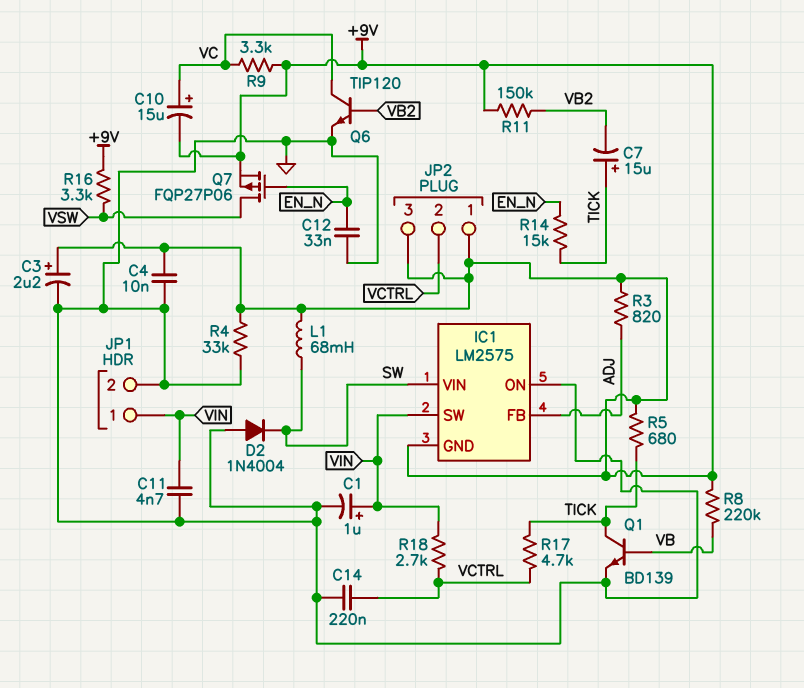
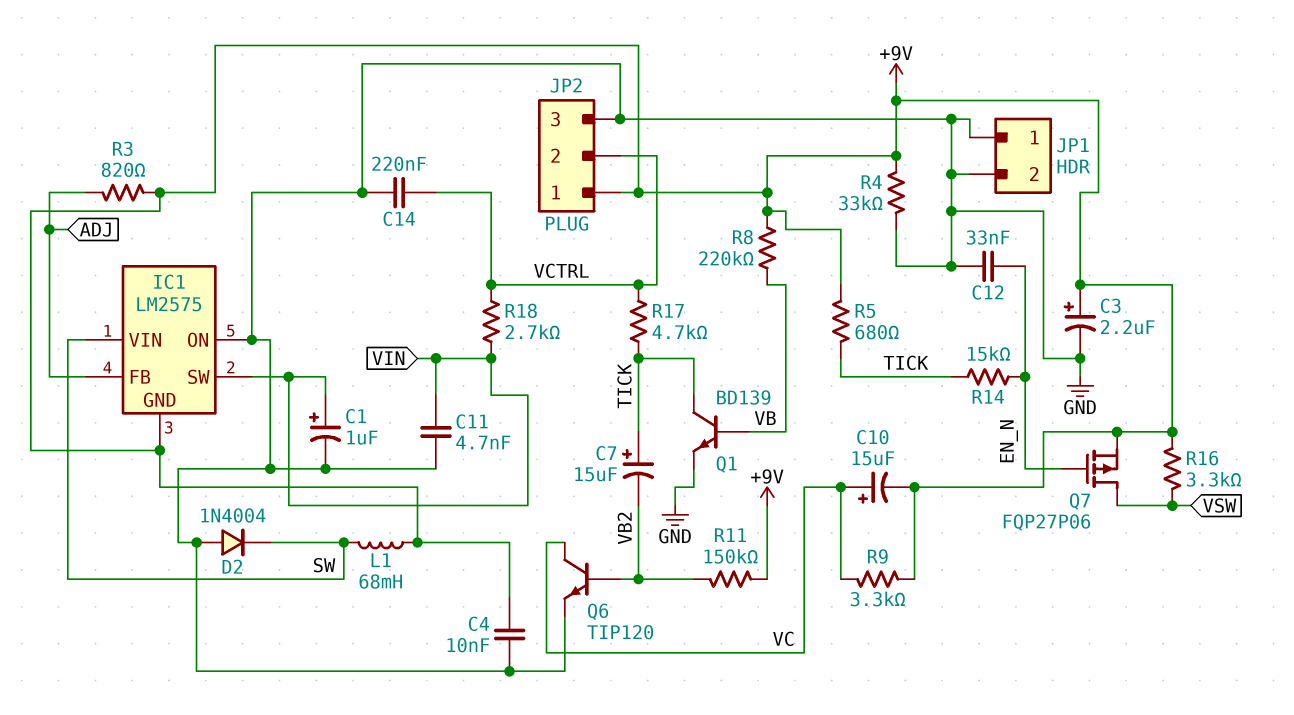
JP1 pin 1: VIN -> GND
JP2 pin 3: +9V -> GND

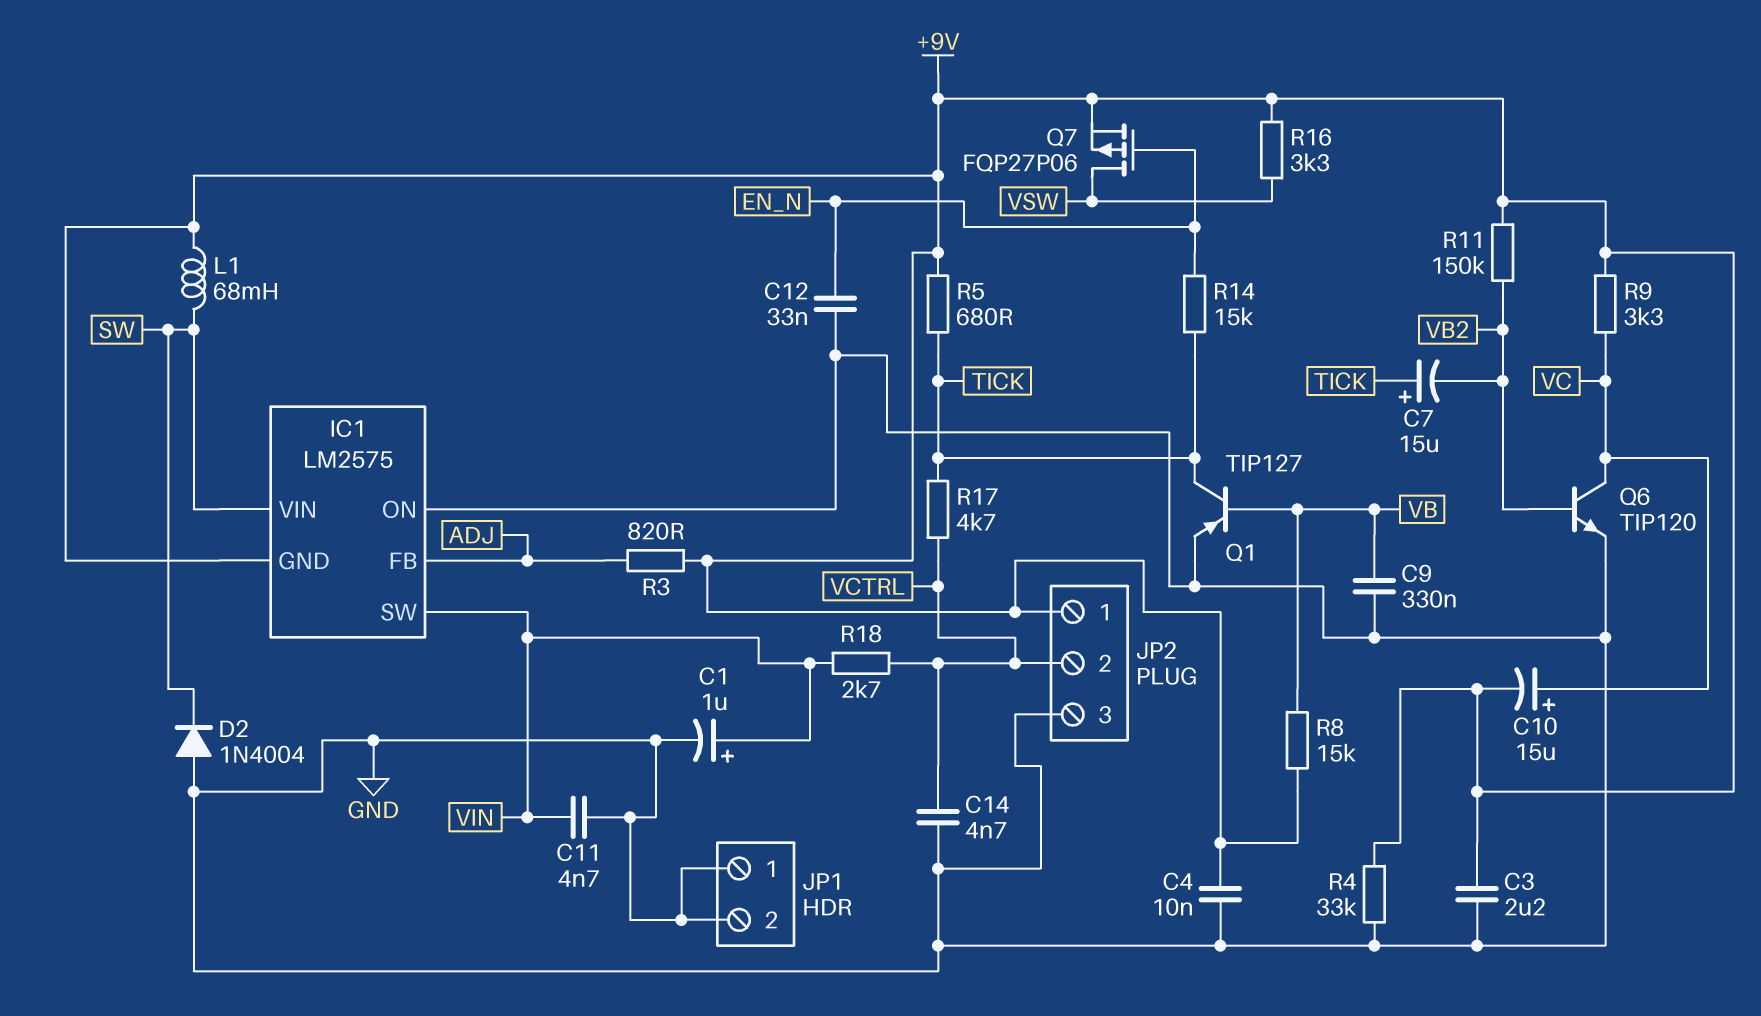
C3: 2.2uF (plus +9V, minus GND) -> 2.2uF (+9V, GND)
C9: none -> 330nF (GND, VB)
C14: 220nF (GND, VCTRL) -> 4.7nF (GND, VCTRL)
Q1: NPN BD139 (B VB, C TICK, E GND) -> PNP TIP127 (B VB, C TICK, E GND)
R8: 220k (+9V, VB) -> 15k (+9V, VB)

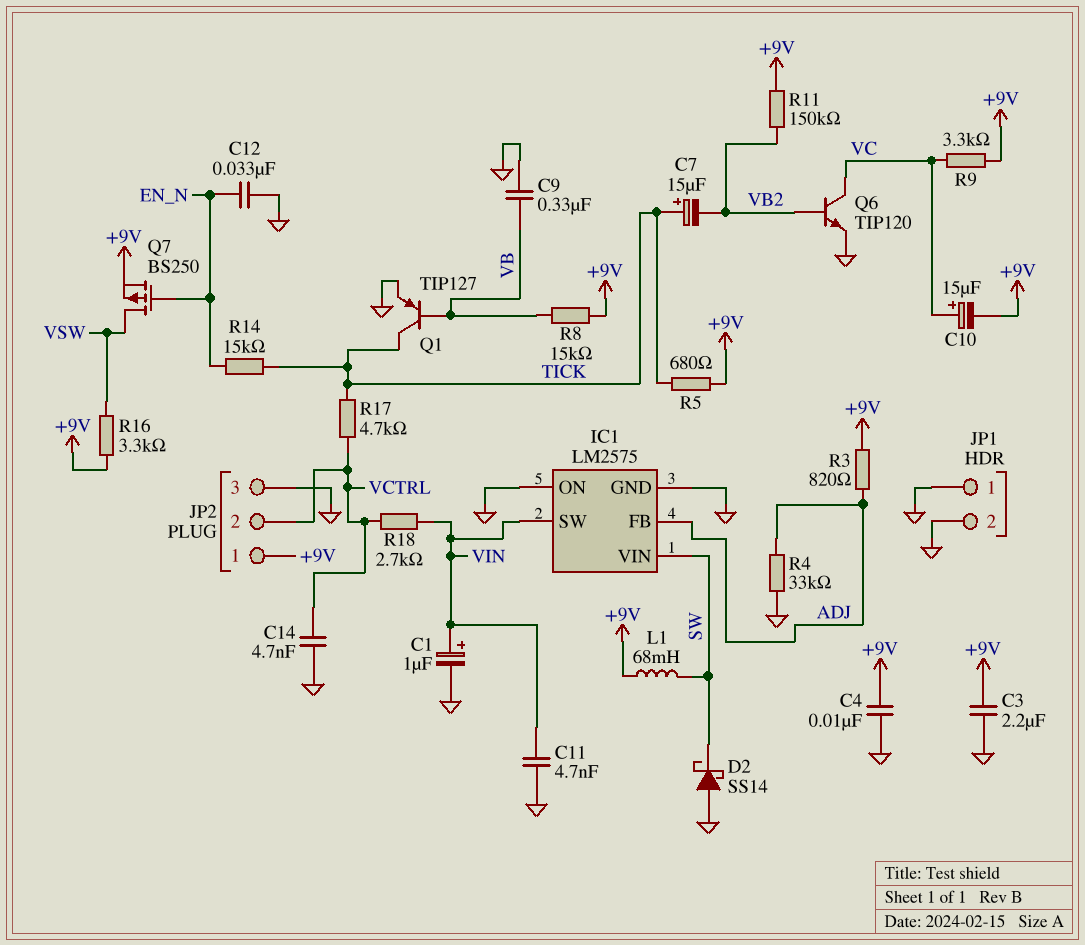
D2: diode 1N4004 (A GND, K SW) -> schottky SS14 (A GND, K SW)
IC1 pin GND: +9V -> GND
Q7: PMOS FQP27P06 (G EN_N, D VSW, S +9V) -> PMOS BS250 (G EN_N, D VSW, S +9V)
R4: 33k (+9V, GND) -> 33k (ADJ, GND)

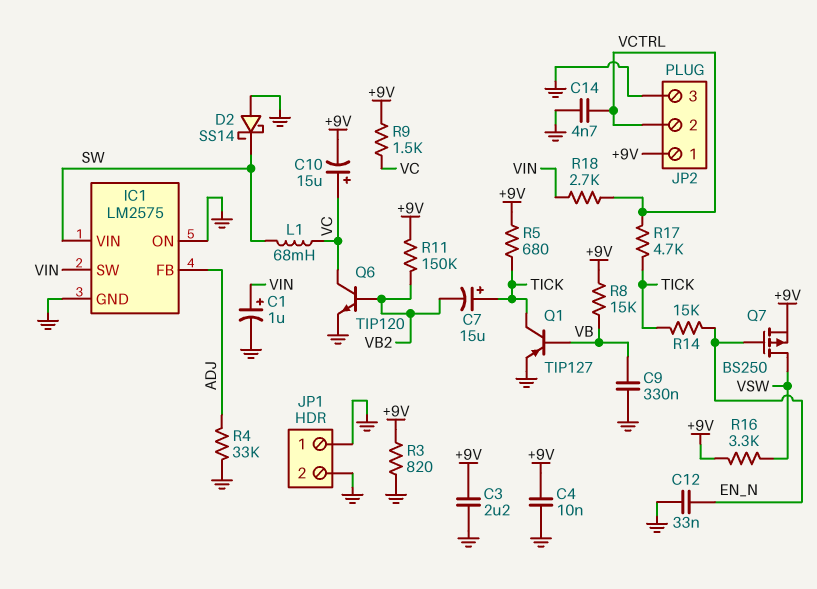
C11: 4.7nF (GND, VIN) -> none
L1: 68mH (+9V, SW) -> 68mH (SW, VC)
R3: 820 (+9V, ADJ) -> 820 (+9V, GND)
R9: 3.3k (+9V, VC) -> 1.5k (+9V, VC)

